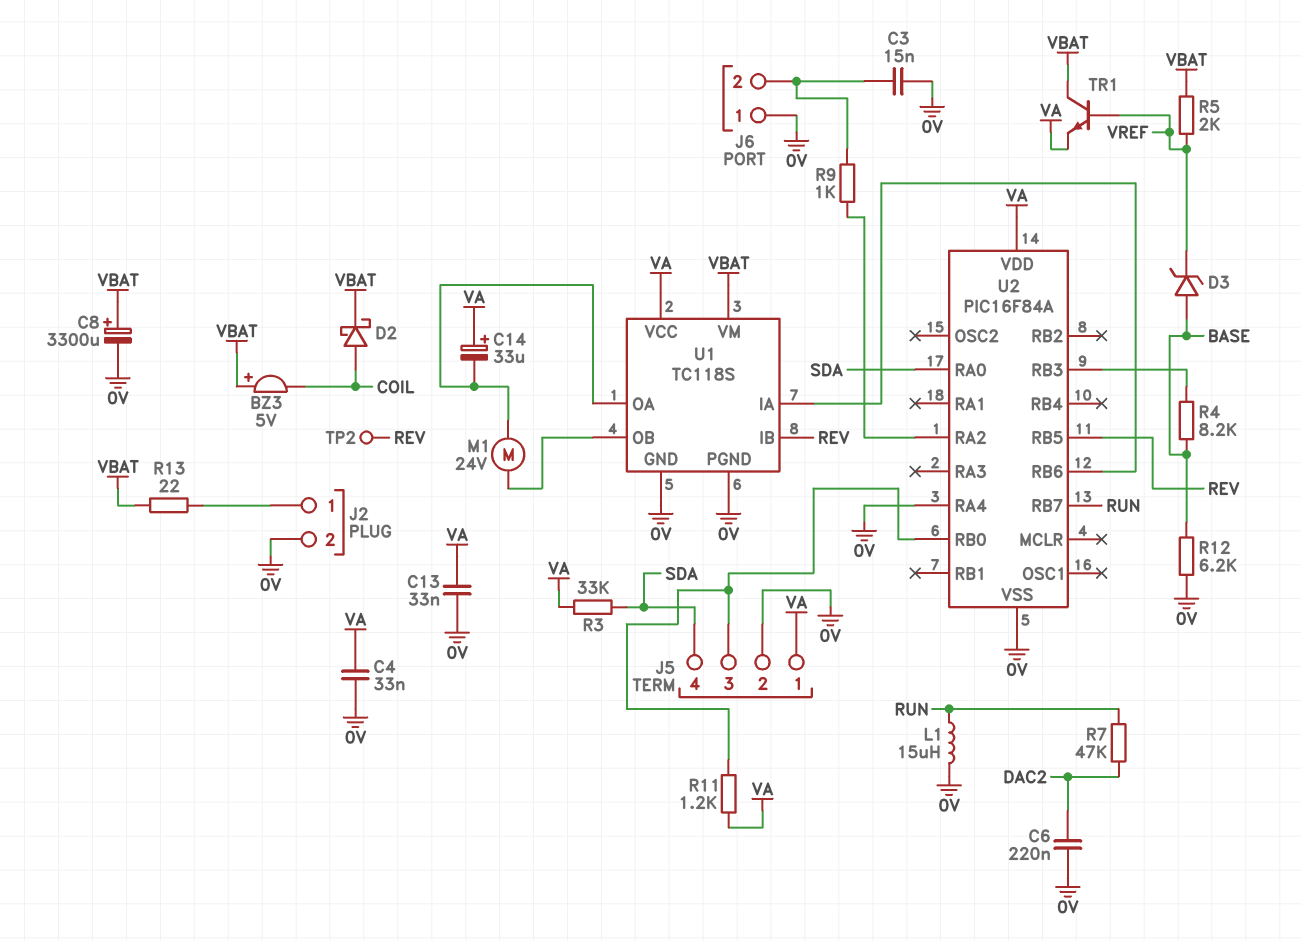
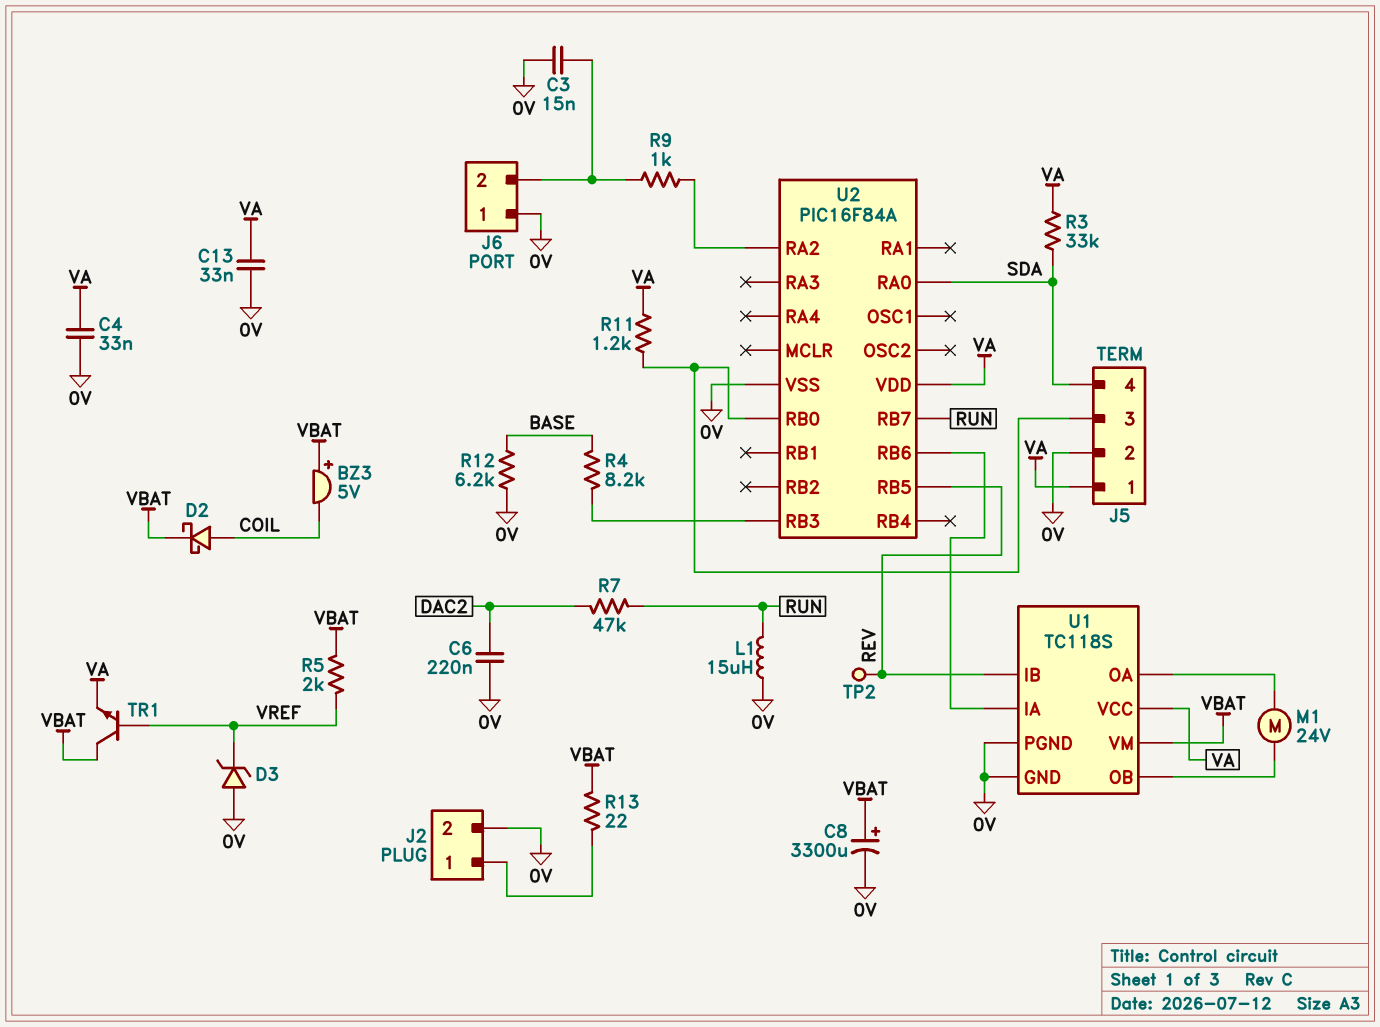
C14: 33uF (plus VA, minus U1/OA) -> none
D3: zener (A BASE, K VREF) -> zener (A 0V, K VREF)
U2 pin RA4: 0V -> none

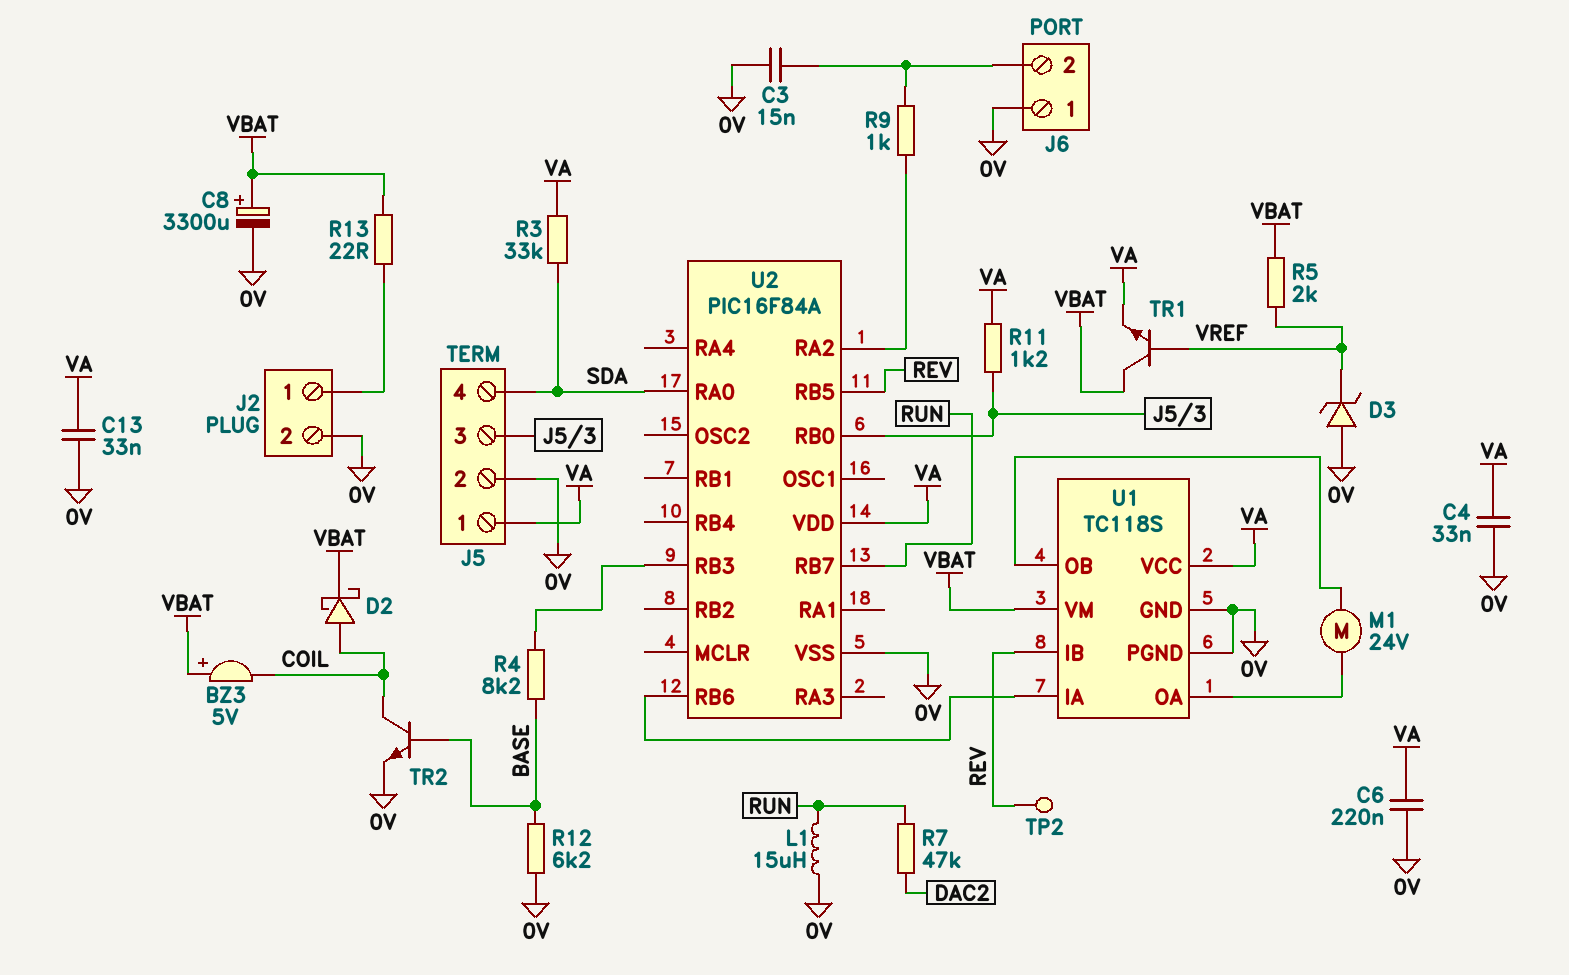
C6: 220nF (0V, DAC2) -> 220nF (0V, VA)
TR2: none -> NPN (B BASE, C COIL, E 0V)

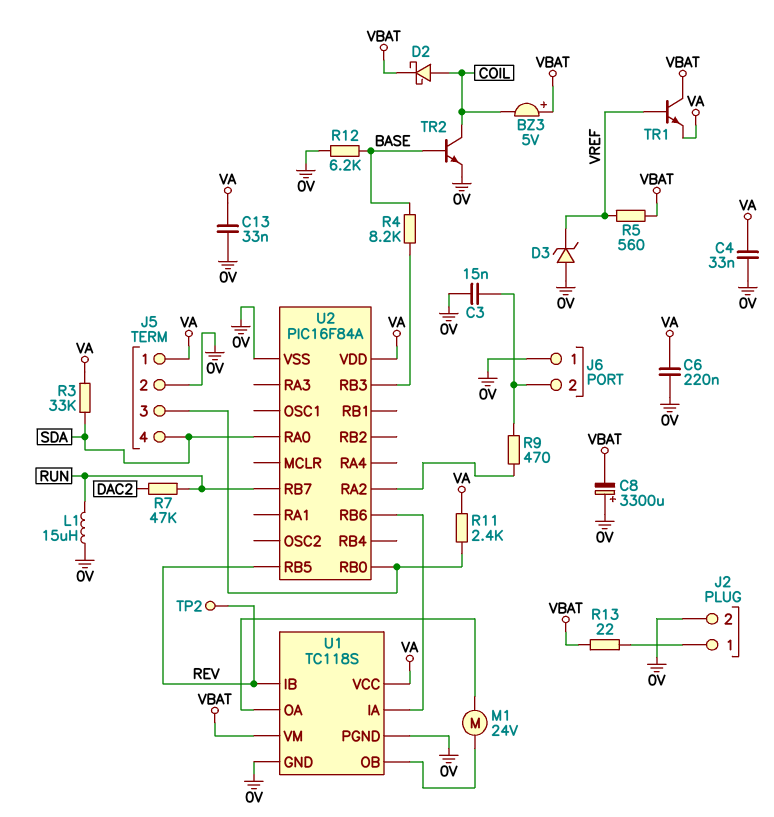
C8: 3300uF (plus VBAT, minus 0V) -> 3300uF (plus 0V, minus VBAT)
R5: 2k (VBAT, VREF) -> 560 (VBAT, VREF)
R9: 1k (J6/2, U2/RA2) -> 470 (J6/2, U2/RA2)
R11: 1.2k (J5/3, VA) -> 2.4k (J5/3, VA)

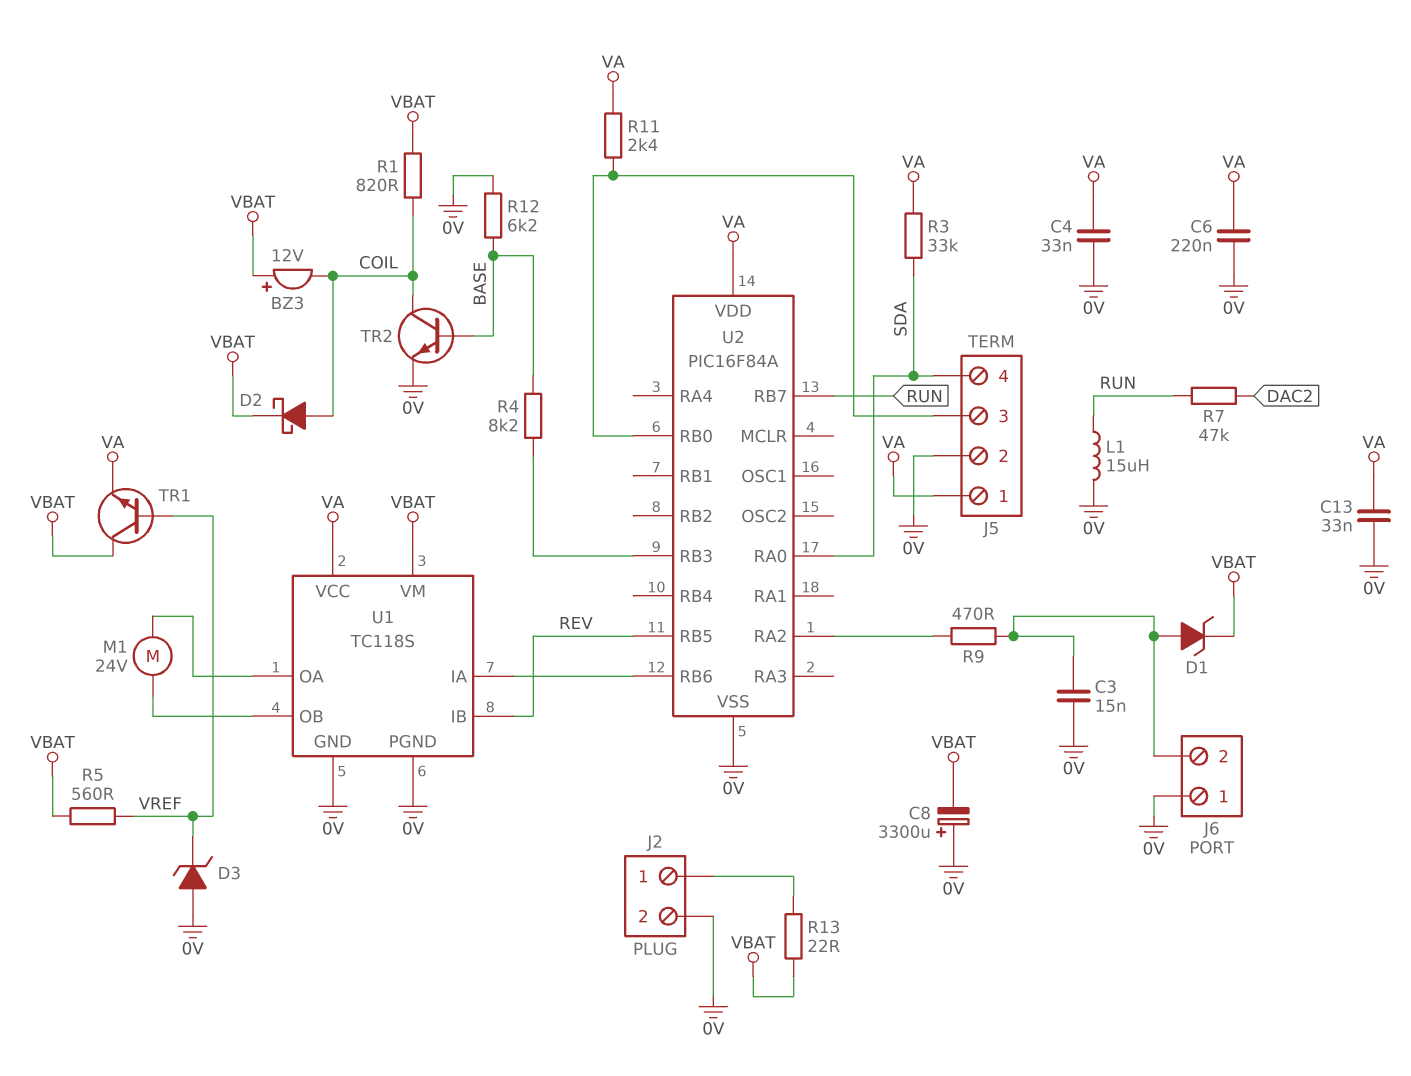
BZ3: buzzer 5V (plus VBAT, minus COIL) -> buzzer 12V (plus VBAT, minus COIL)
D1: none -> zener (A J6/2, K VBAT)
R1: none -> 820 (COIL, VBAT)
TP2: test point (REV) -> none

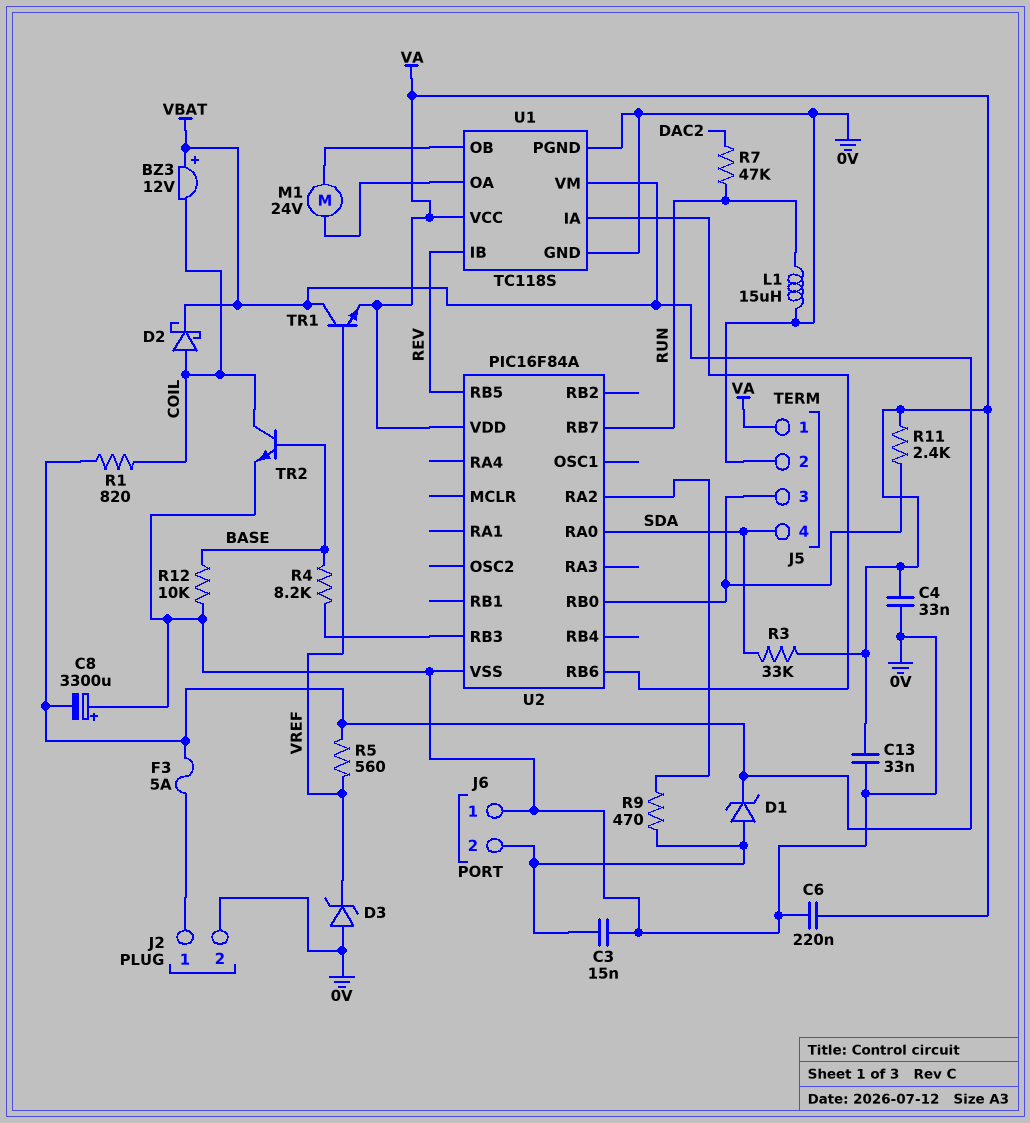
F3: none -> 5A (J2/1, VBAT)
R12: 6.2k (0V, BASE) -> 10k (0V, BASE)
R13: 22 (J2/1, VBAT) -> none

